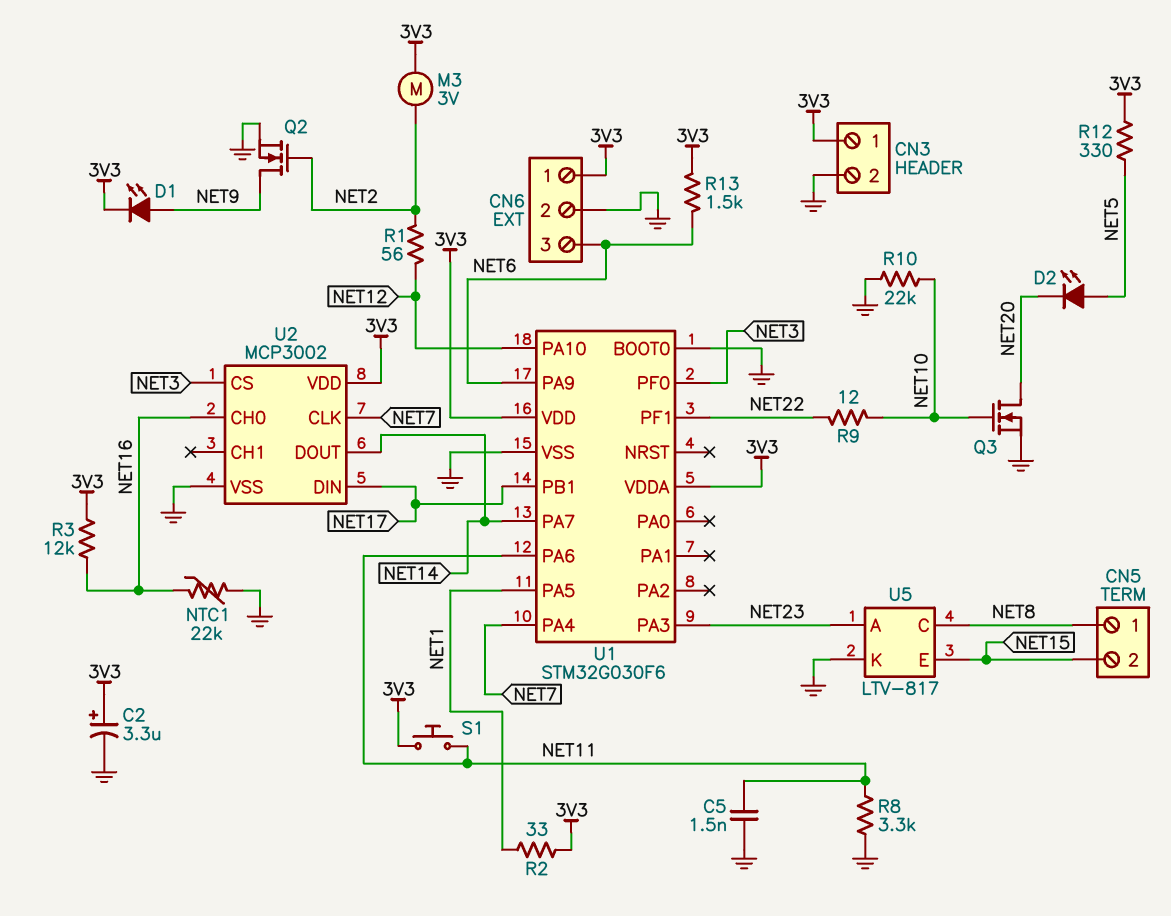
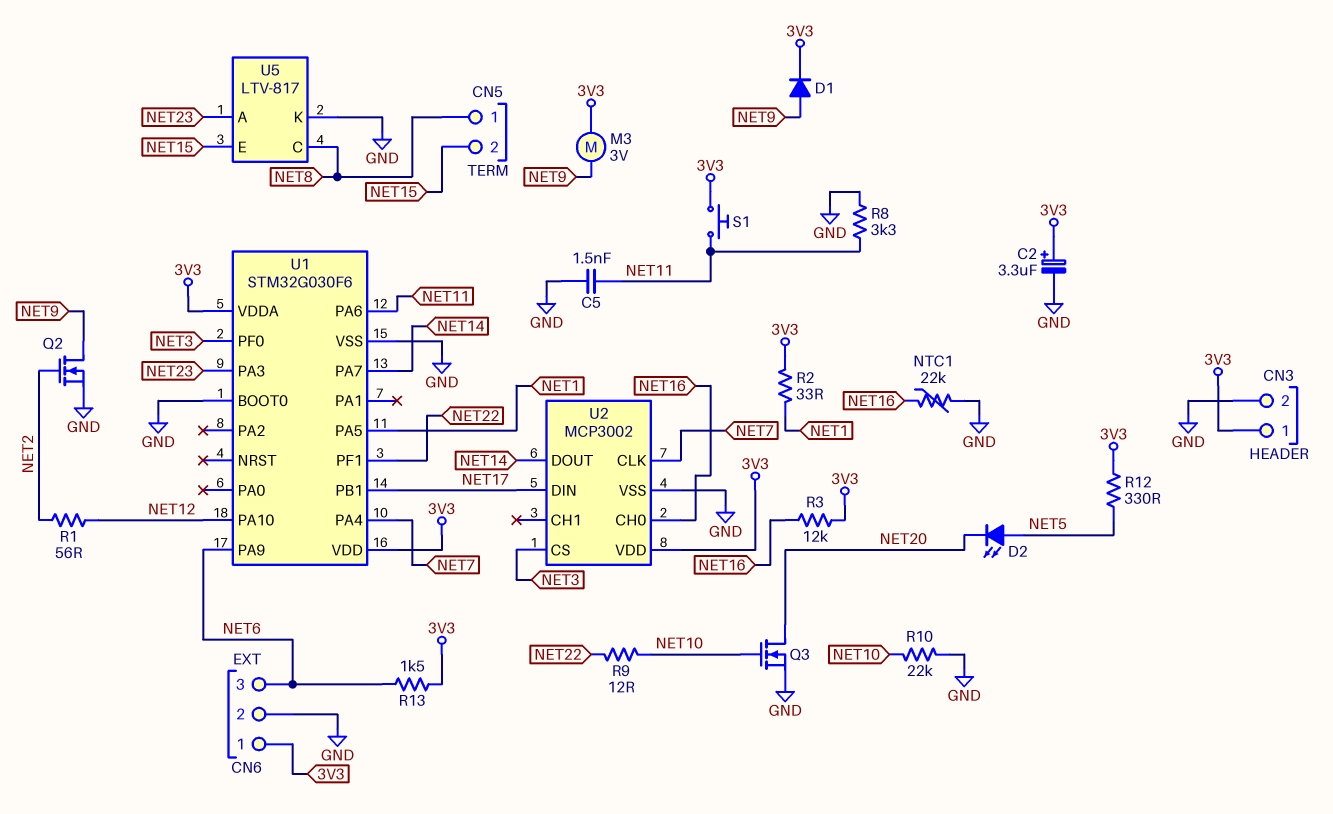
D1: LED (A NET9, K 3V3) -> diode (A NET9, K 3V3)
M3: motor 3V (3V3, NET2) -> motor 3V (3V3, NET9)

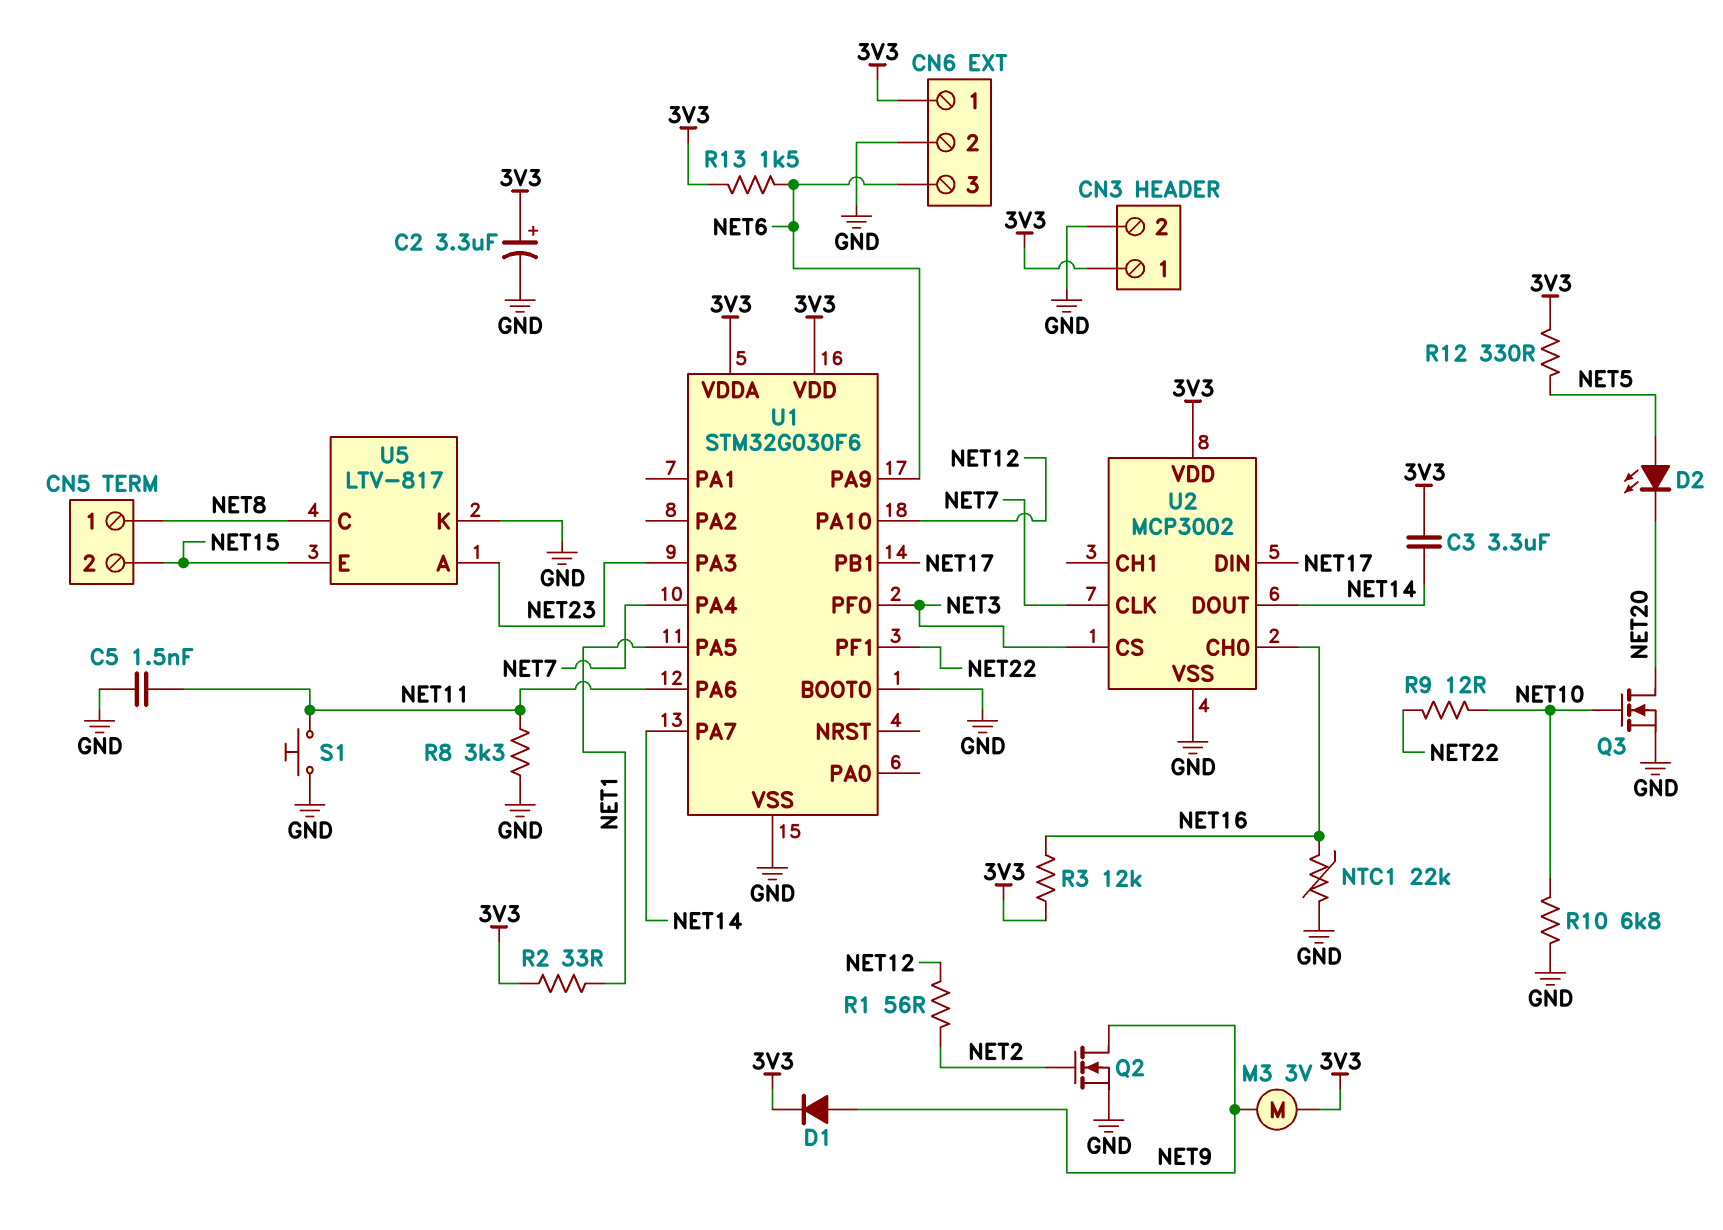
C3: none -> 3.3uF (3V3, NET14)
R10: 22k (GND, NET10) -> 6.8k (GND, NET10)
S1: button (3V3, NET11) -> button (GND, NET11)

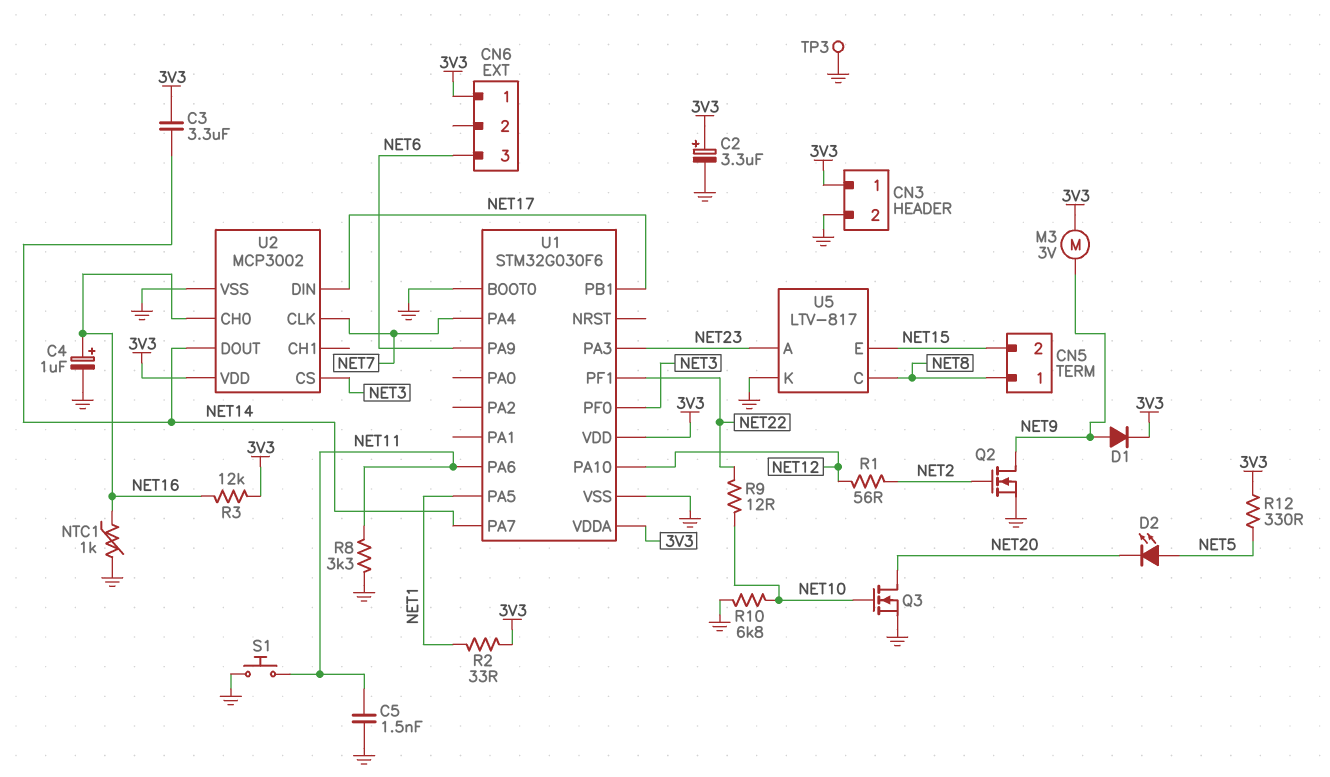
C4: none -> 1uF (plus NET16, minus GND)
CN6 pin 2: GND -> none
NTC1: 22k (GND, NET16) -> 1k (GND, NET16)
R13: 1.5k (3V3, NET6) -> none
TP3: none -> test point (GND)

